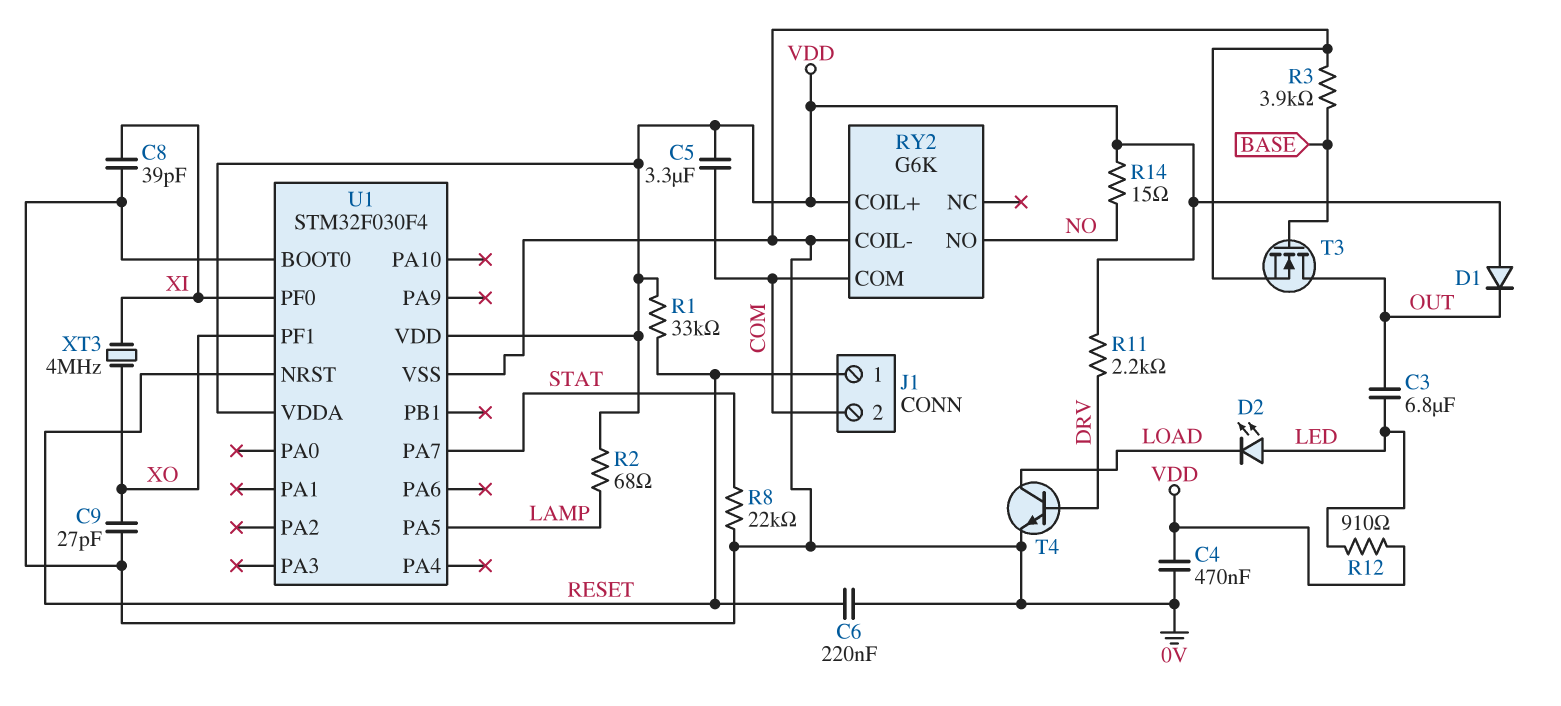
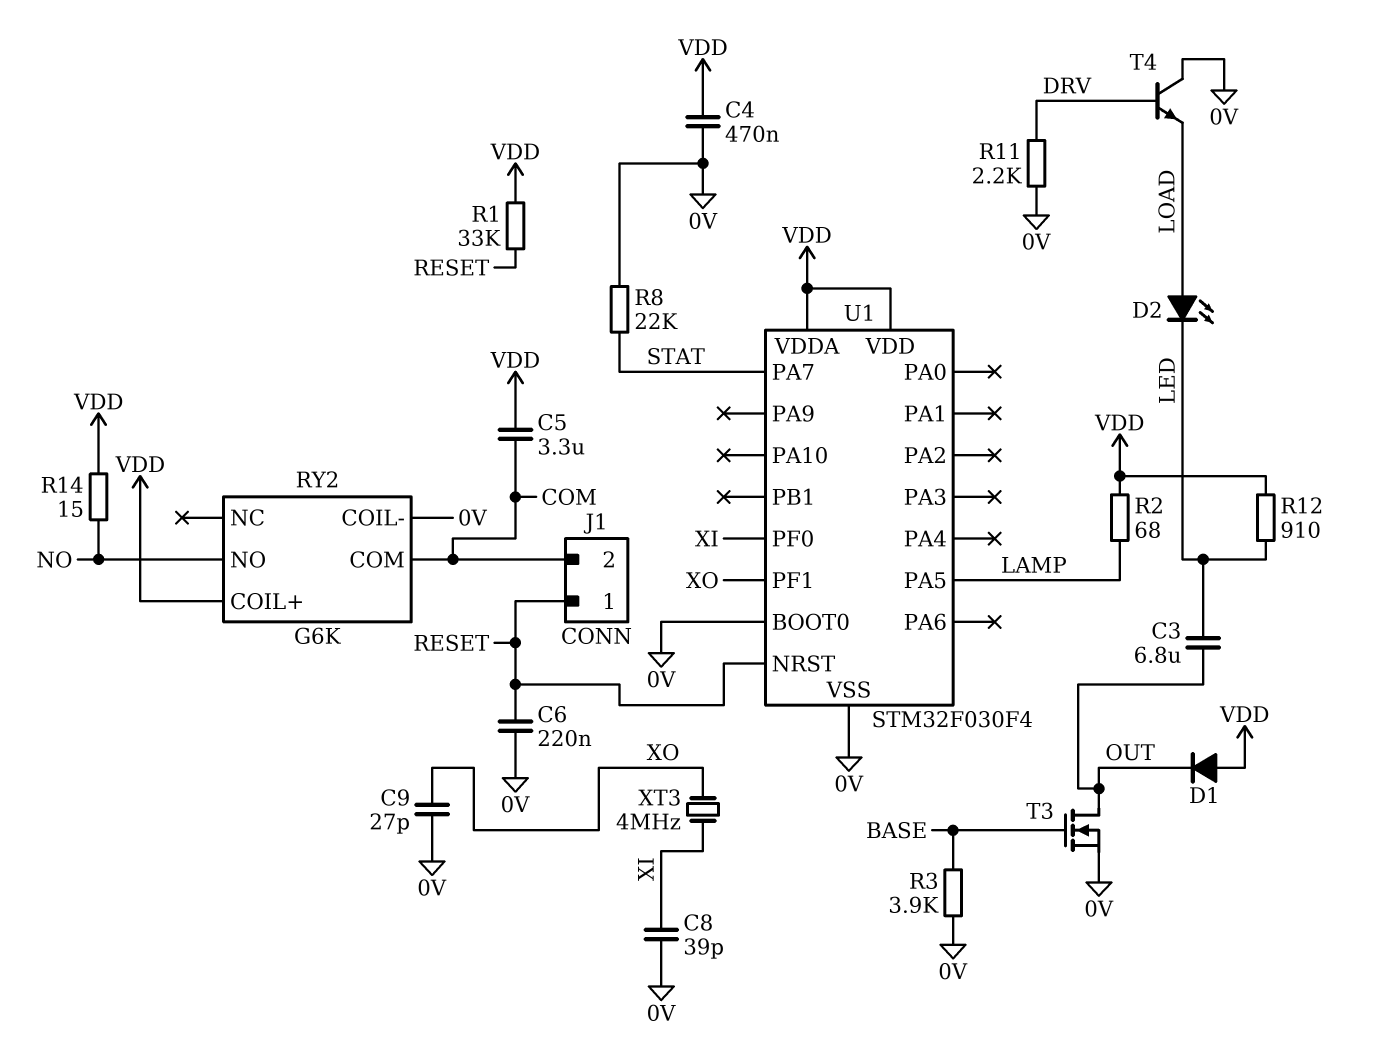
D2: LED (A LED, K LOAD) -> LED (A LOAD, K LED)
R11: 2.2k (DRV, VDD) -> 2.2k (0V, DRV)
T4: NPN (B DRV, C LOAD, E 0V) -> NPN (B DRV, C 0V, E LOAD)

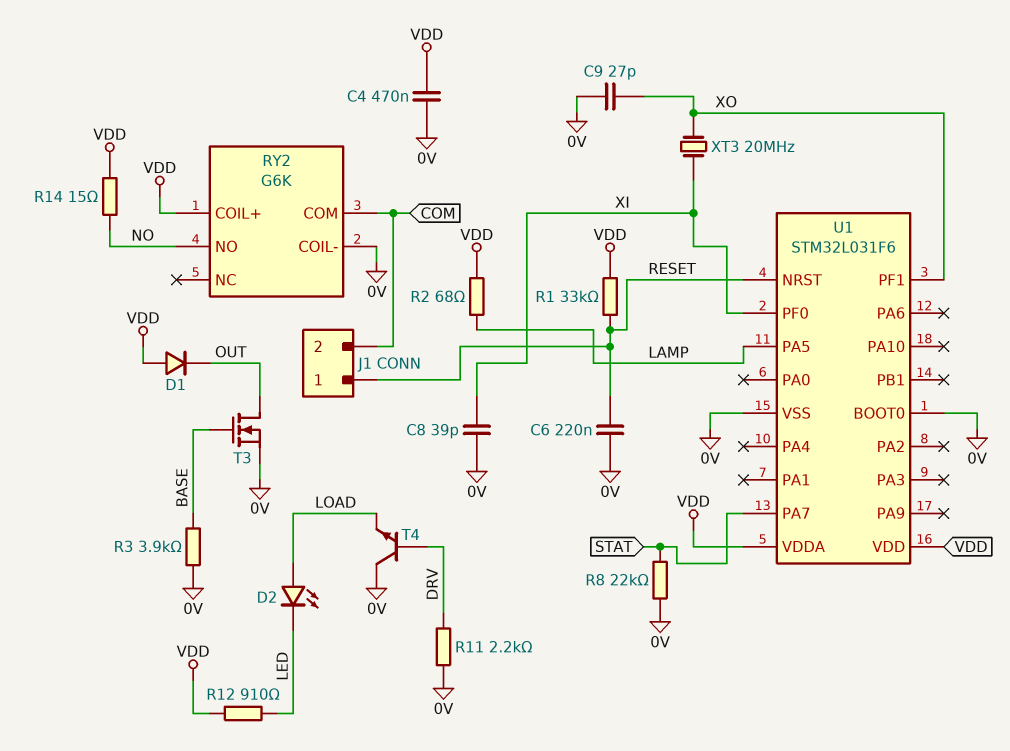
C3: 6.8uF (LED, OUT) -> none
C5: 3.3uF (COM, VDD) -> none
U1: STM32F030F4 -> STM32L031F6
XT3: 4MHz (XI, XO) -> 20MHz (XI, XO)

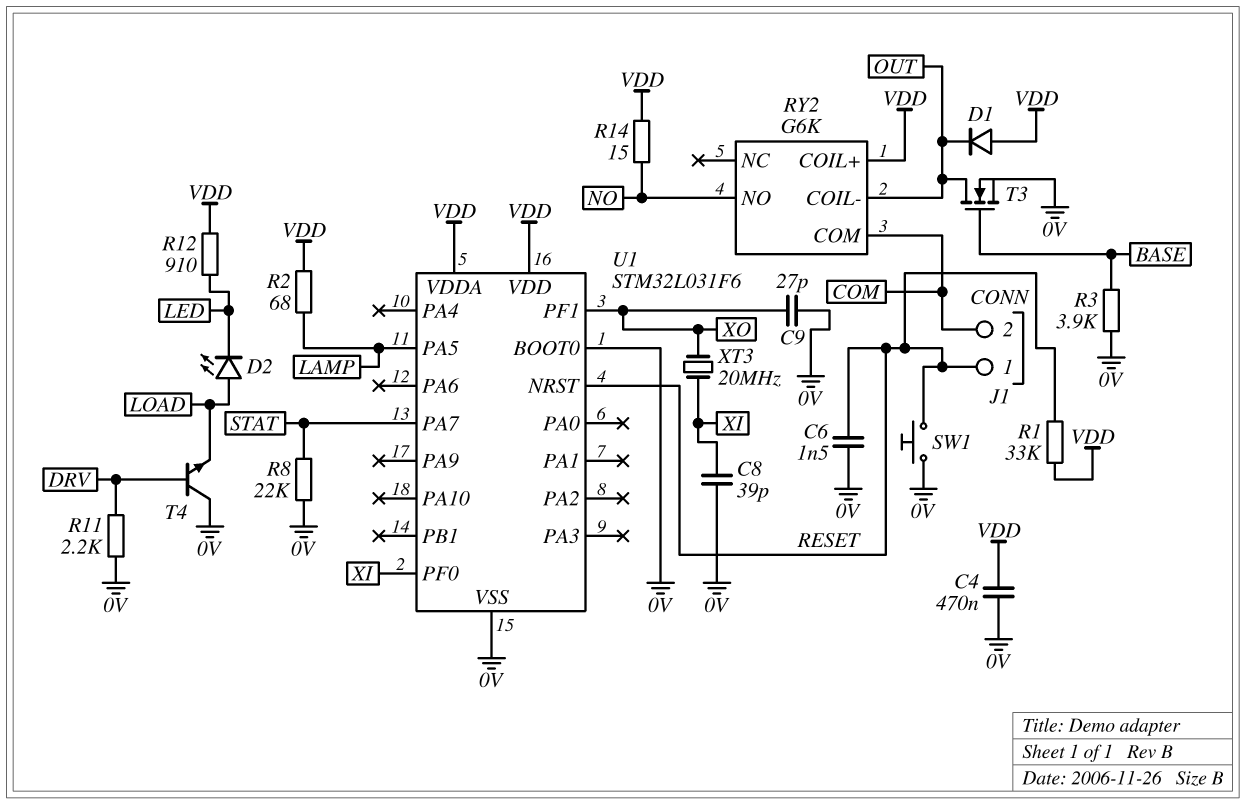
C6: 220nF (0V, RESET) -> 1.5nF (0V, RESET)
RY2 pin COIL-: 0V -> OUT
SW1: none -> button (0V, RESET)

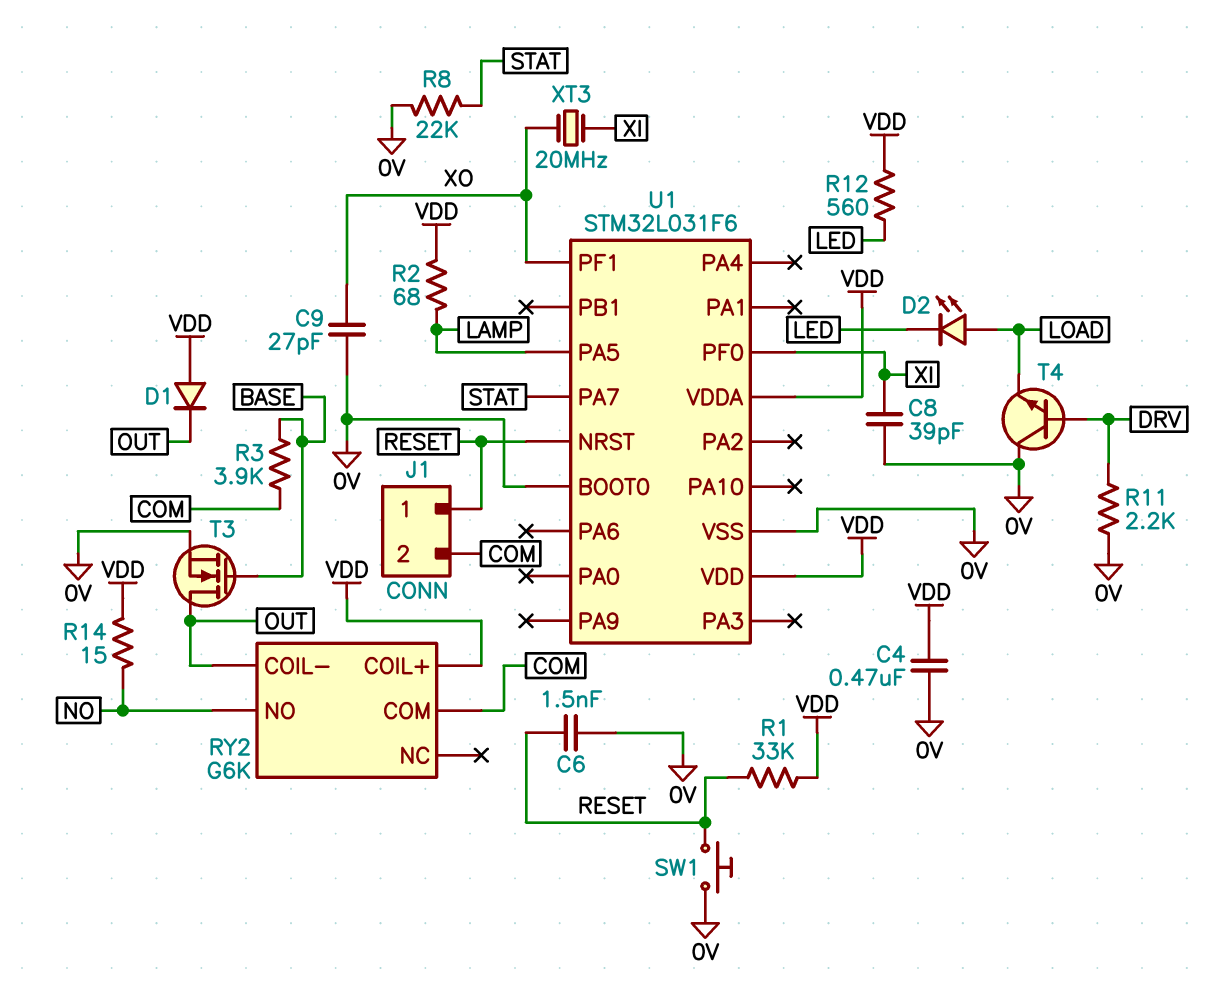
R3: 3.9k (0V, BASE) -> 3.9k (BASE, COM)
R12: 910 (LED, VDD) -> 560 (LED, VDD)

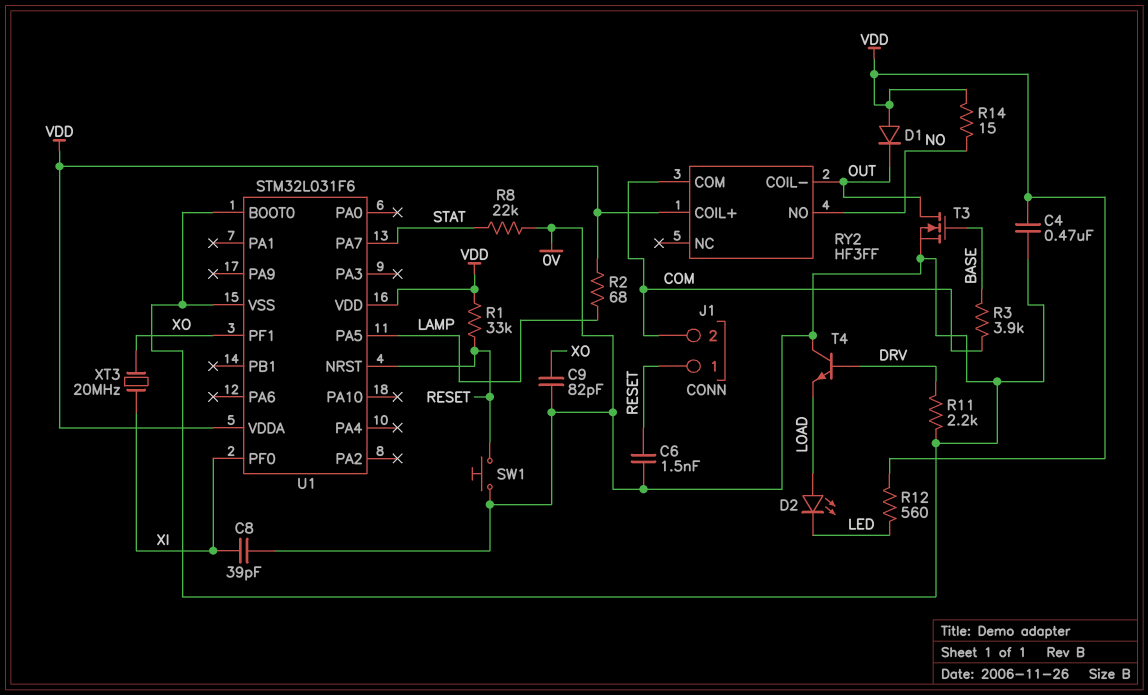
C9: 27pF (0V, XO) -> 82pF (0V, XO)
RY2: G6K -> HF3FF

